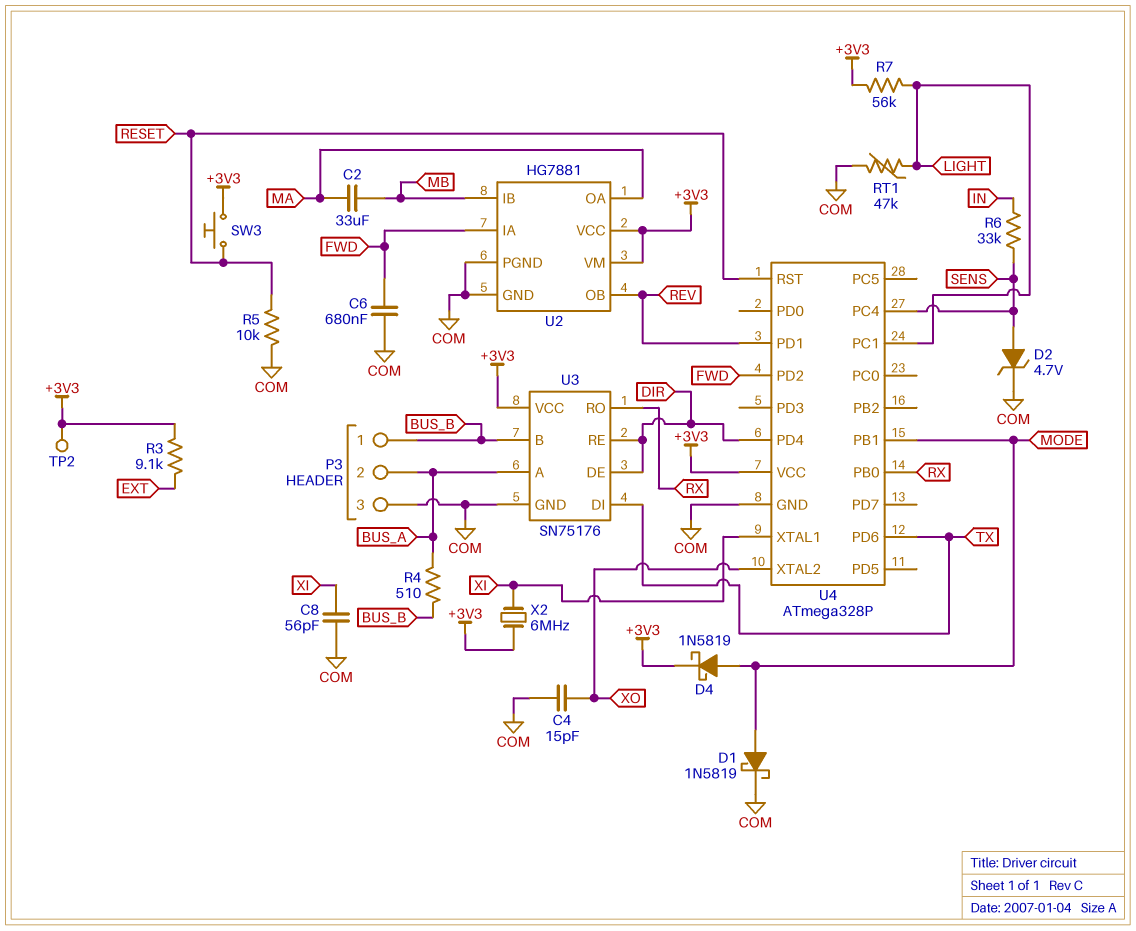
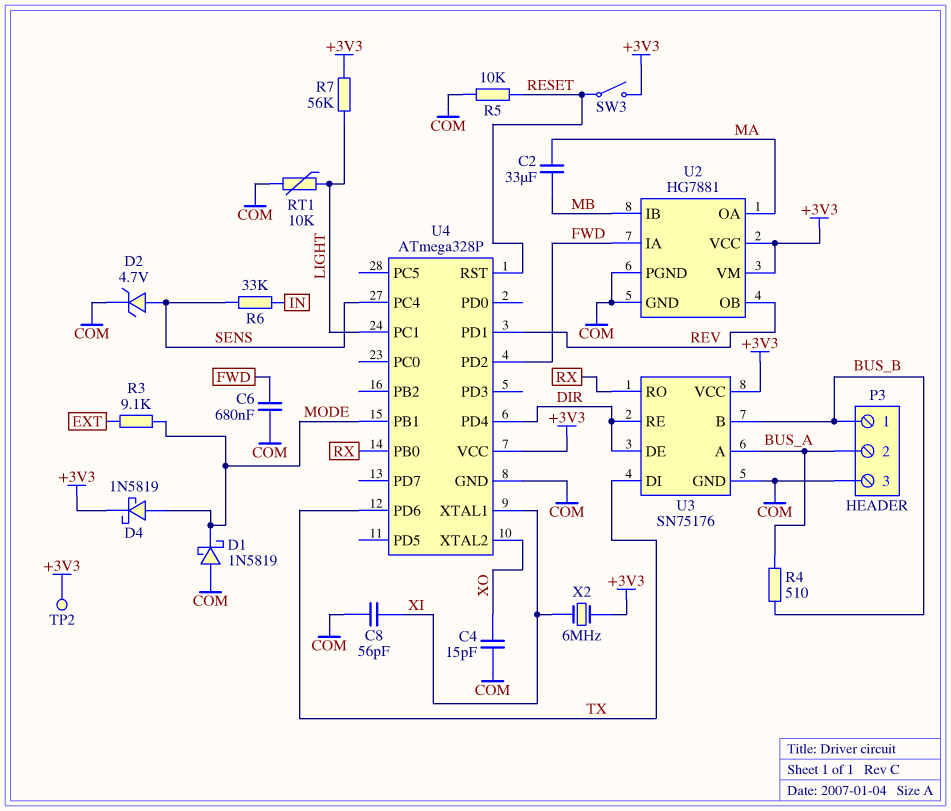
D1: schottky 1N5819 (A MODE, K COM) -> schottky 1N5819 (A COM, K MODE)
R3: 9.1k (+3V3, EXT) -> 9.1k (EXT, MODE)
RT1: 47k (COM, LIGHT) -> 10k (COM, LIGHT)
SW3: button (+3V3, RESET) -> switch (+3V3, RESET)

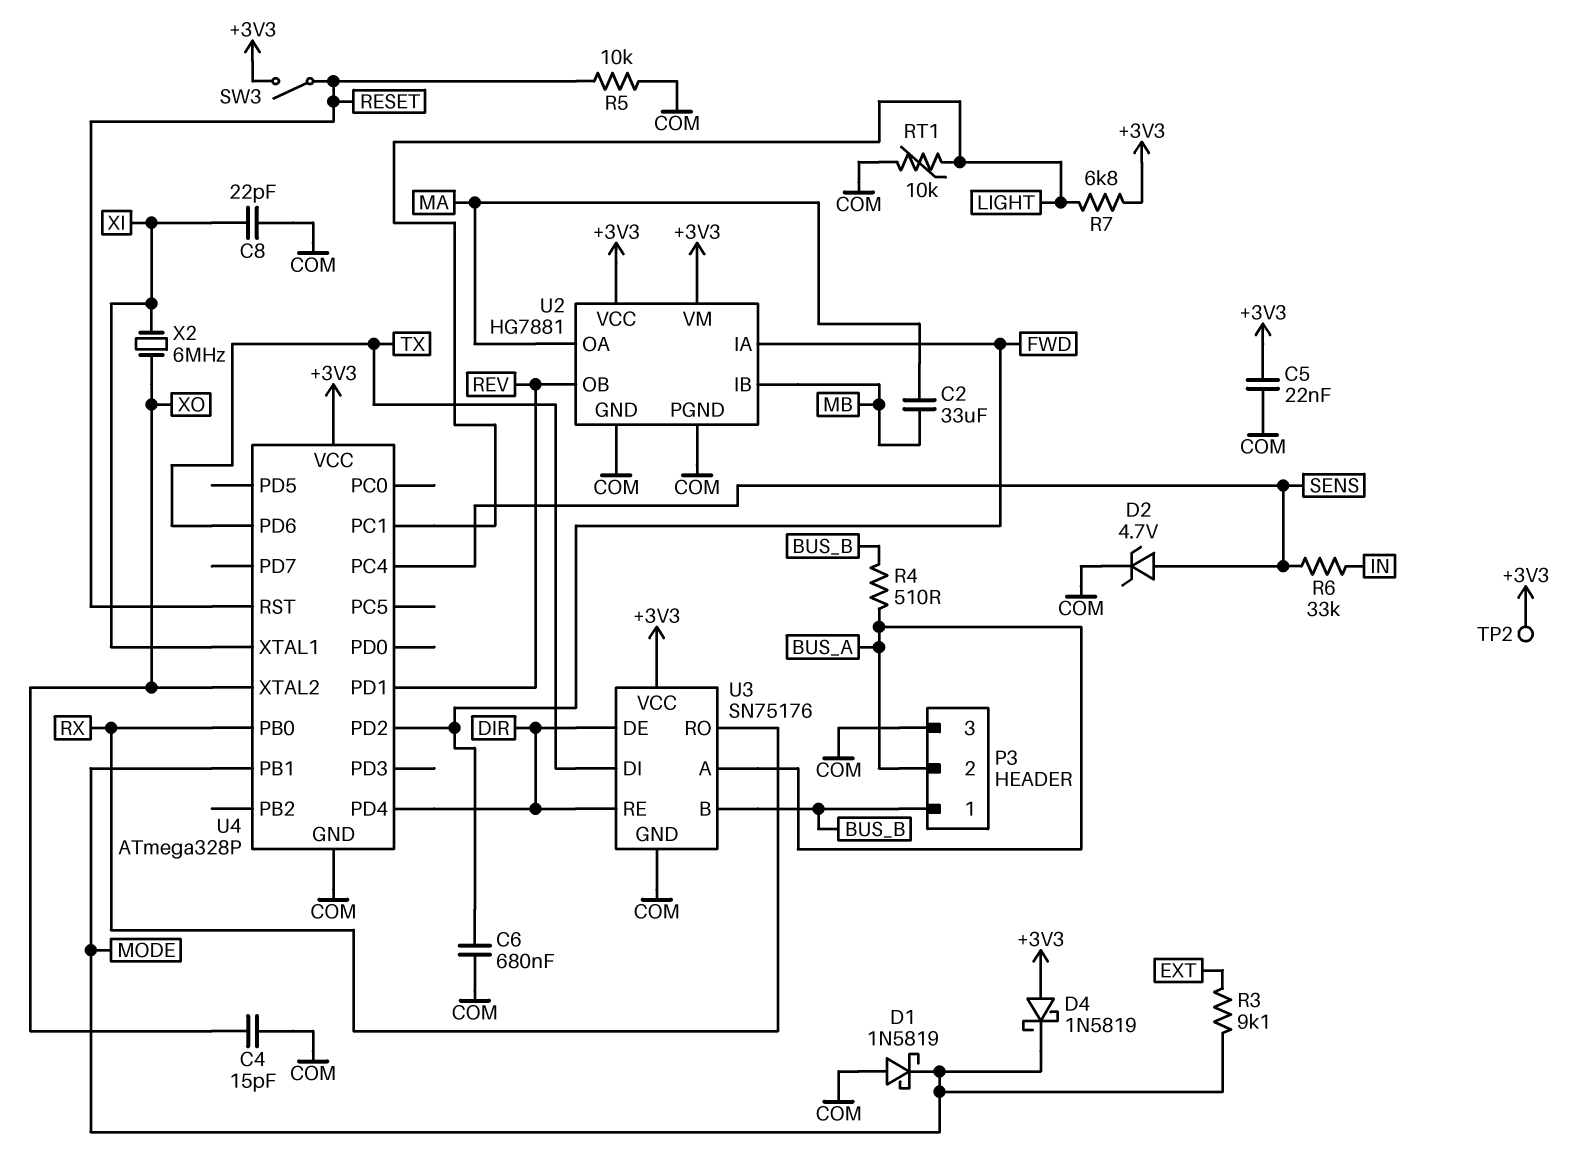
C5: none -> 22nF (+3V3, COM)
C8: 56pF (COM, XI) -> 22pF (COM, XI)
D4: schottky 1N5819 (A MODE, K +3V3) -> schottky 1N5819 (A +3V3, K MODE)
R7: 56k (+3V3, LIGHT) -> 6.8k (+3V3, LIGHT)
X2: 6MHz (+3V3, XI) -> 6MHz (XI, XO)

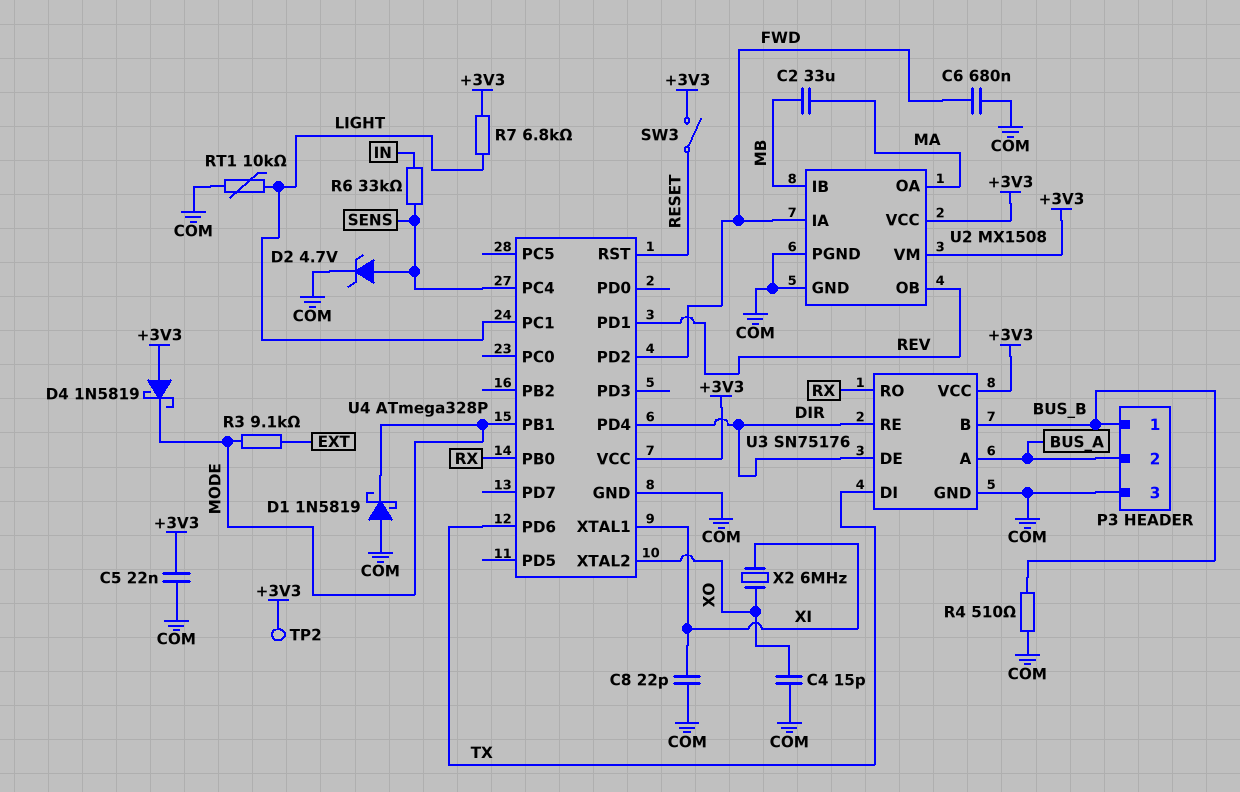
R4: 510 (BUS_A, BUS_B) -> 510 (BUS_B, COM)
R5: 10k (COM, RESET) -> none
U2: HG7881 -> MX1508

